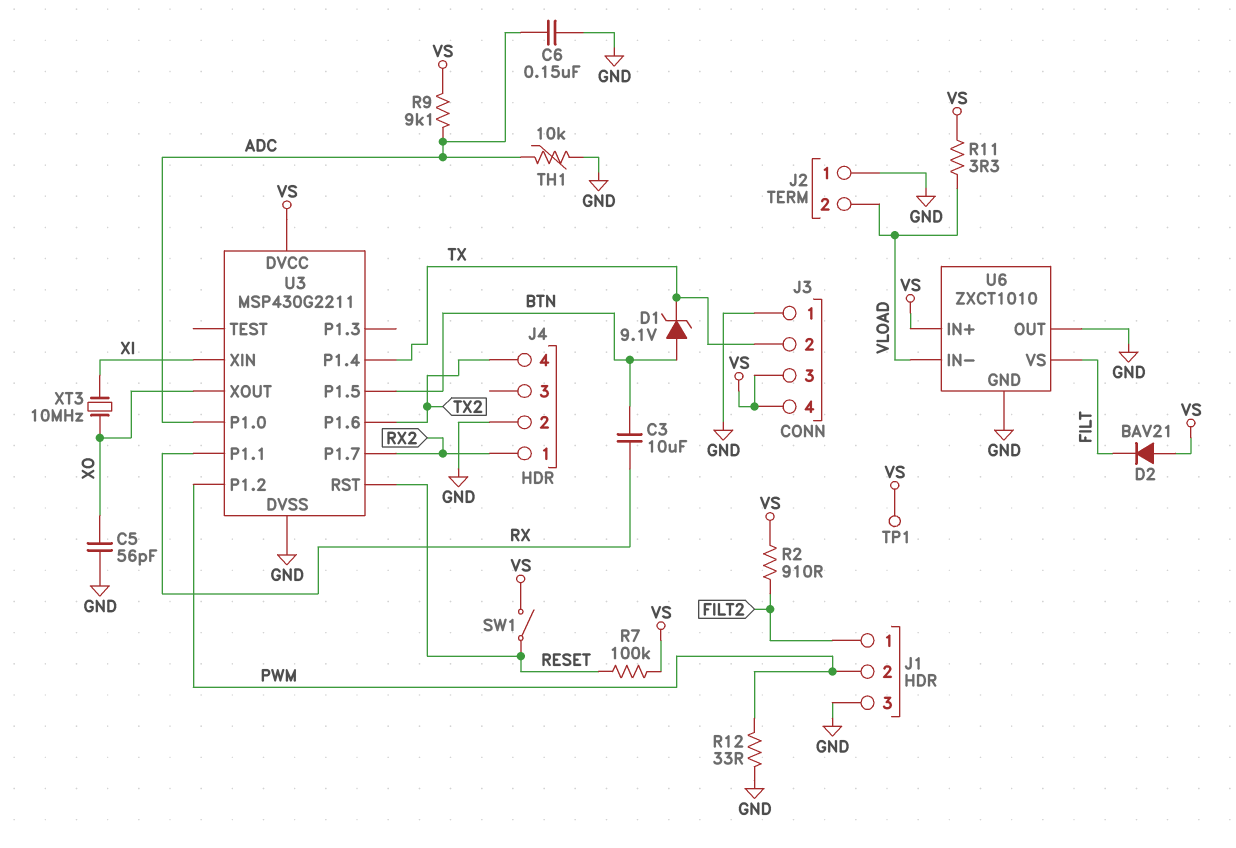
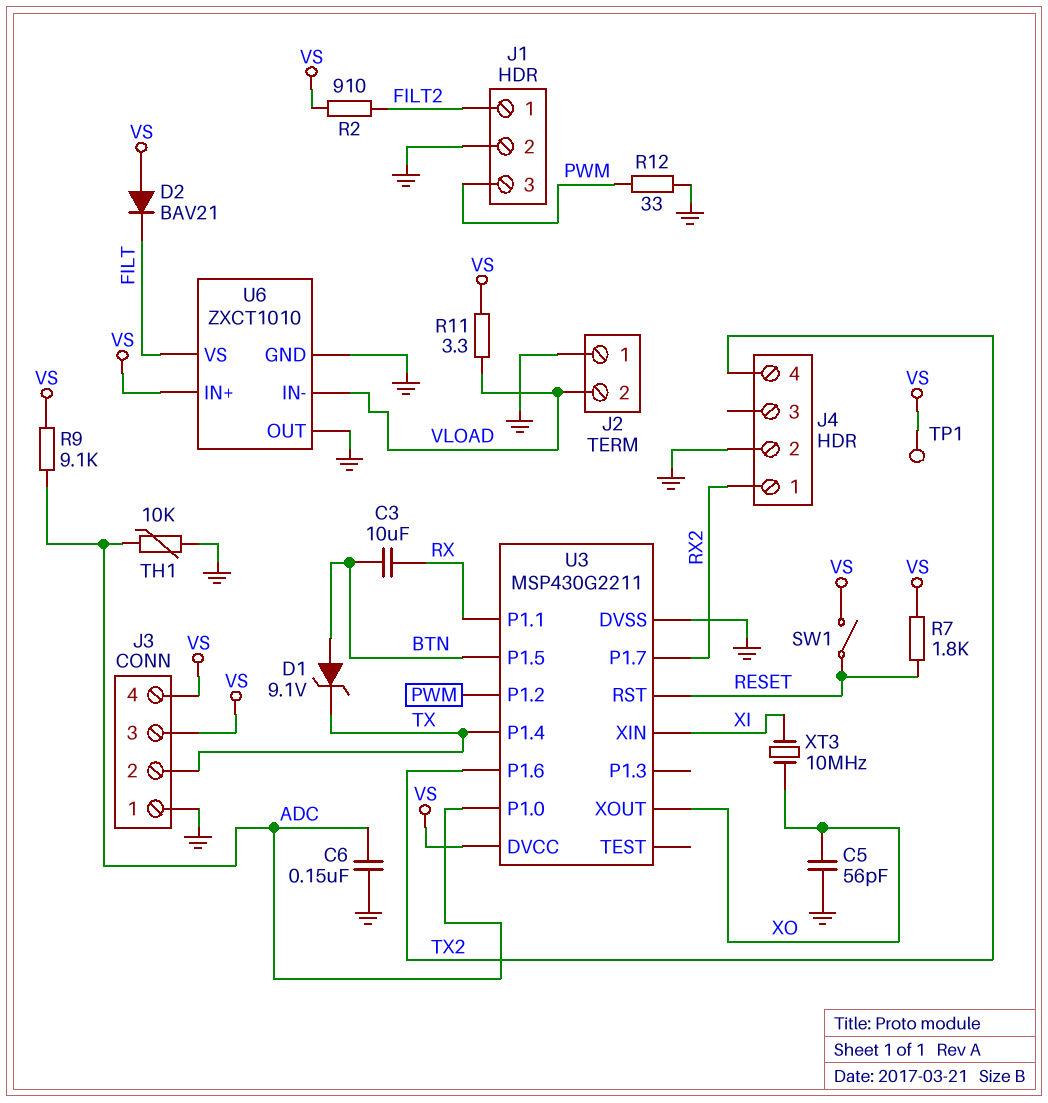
J1 pin 2: PWM -> GND
J1 pin 3: GND -> PWM
R7: 100k (RESET, VS) -> 1.8k (RESET, VS)

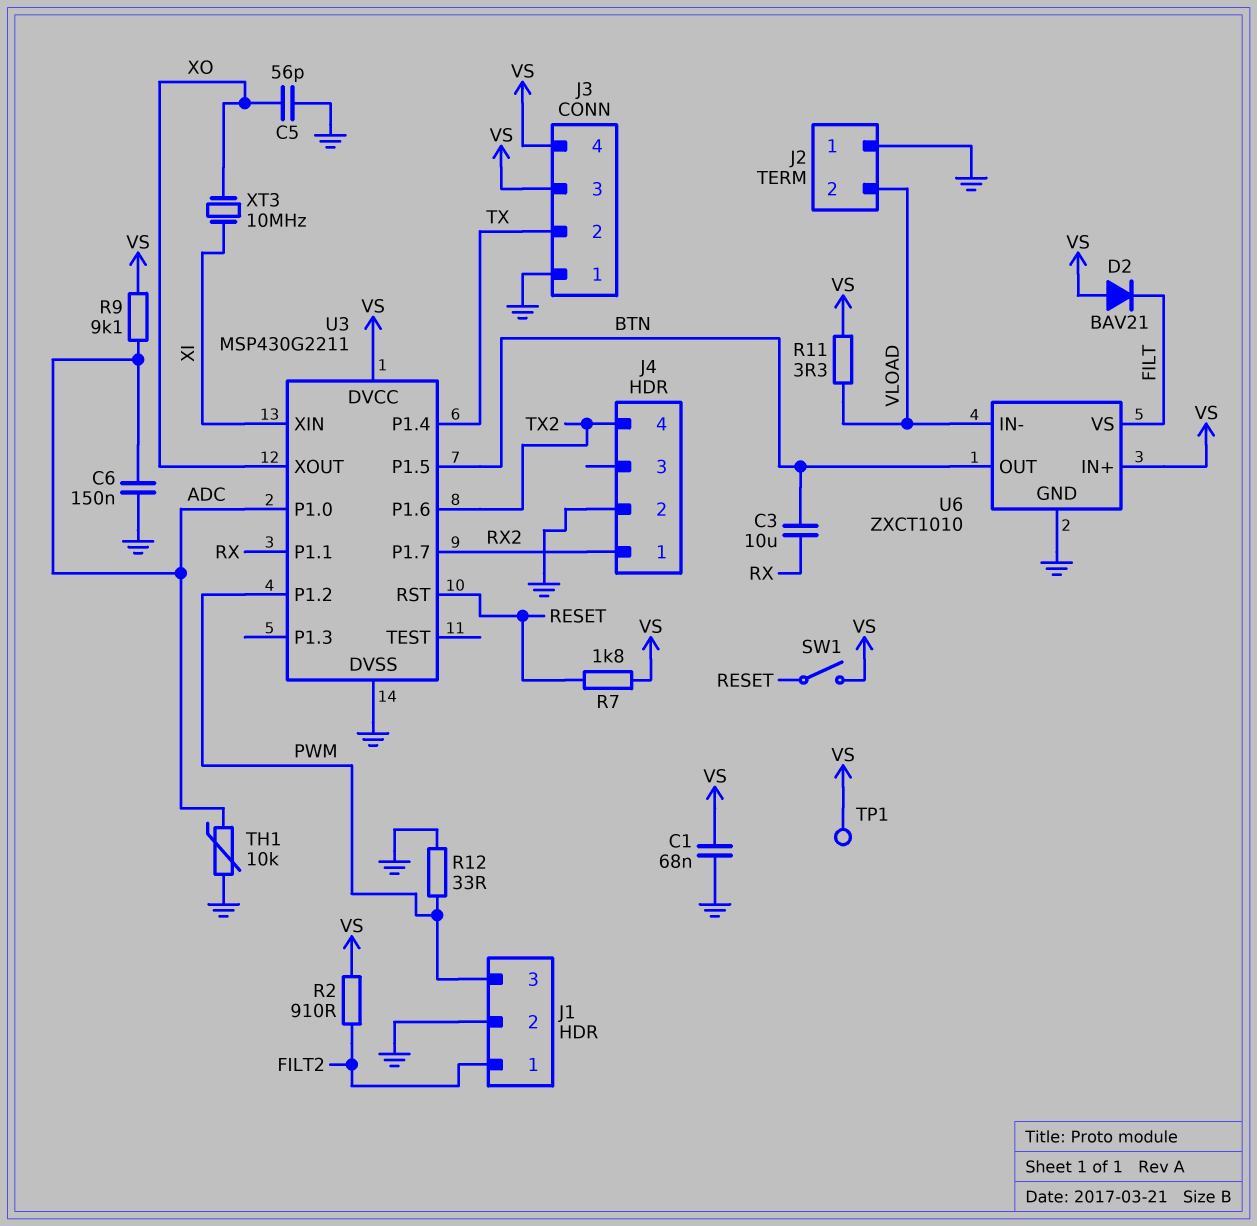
C1: none -> 68nF (GND, VS)
D1: zener 9.1V (A BTN, K TX) -> none
U6 pin OUT: GND -> BTN

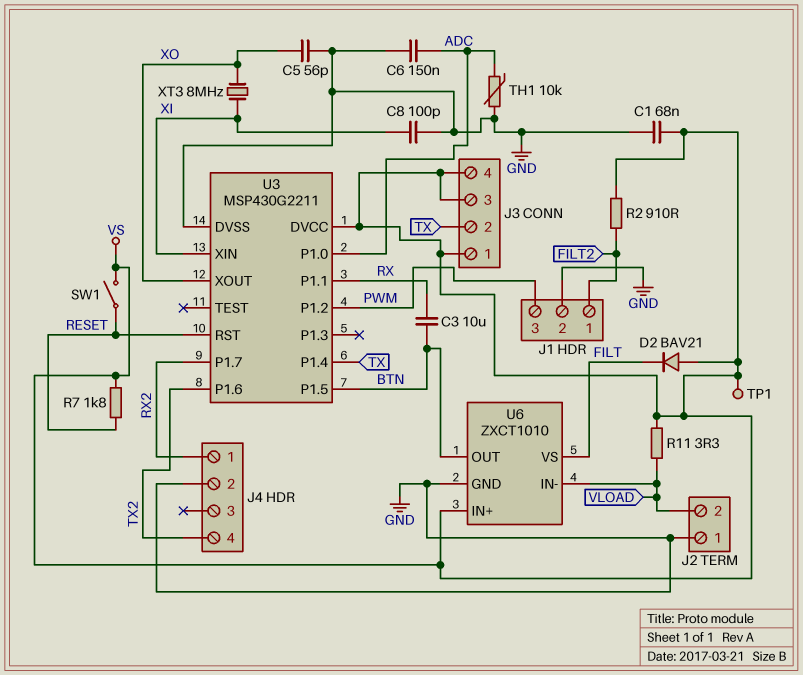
C8: none -> 100pF (GND, XI)
J3 pin 1: GND -> VS
R9: 9.1k (ADC, VS) -> none
R12: 33 (GND, PWM) -> none
XT3: 10MHz (XI, XO) -> 8MHz (XI, XO)

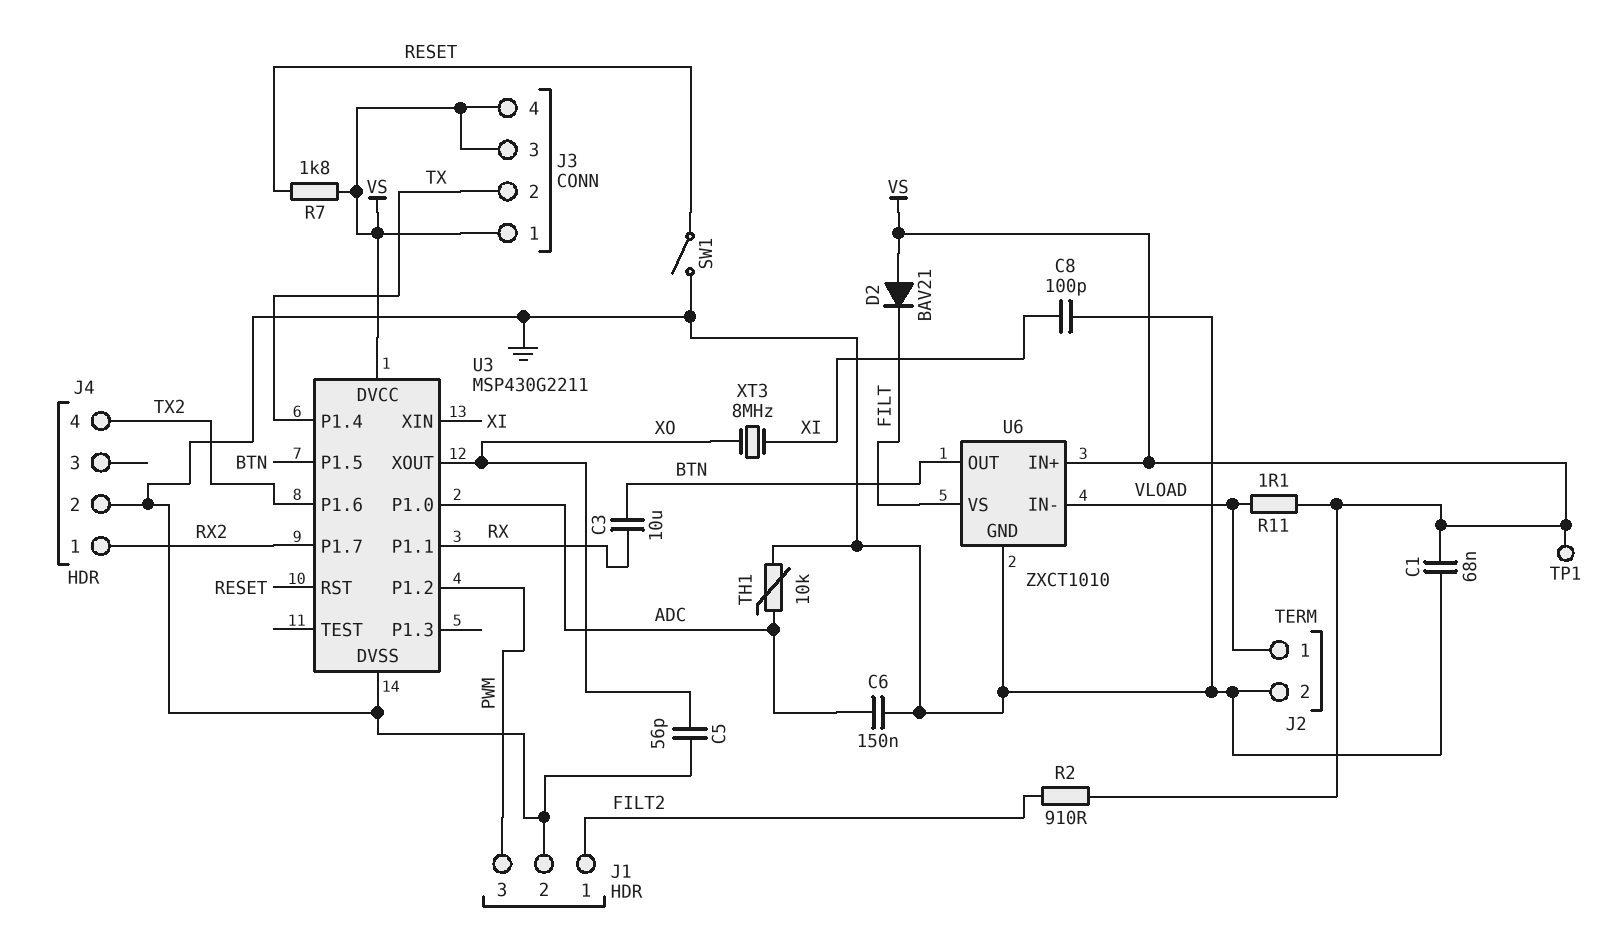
J2 pin 1: GND -> VLOAD
J2 pin 2: VLOAD -> GND
R11: 3.3 (VLOAD, VS) -> 1.1 (VLOAD, VS)
SW1: switch (RESET, VS) -> switch (GND, RESET)

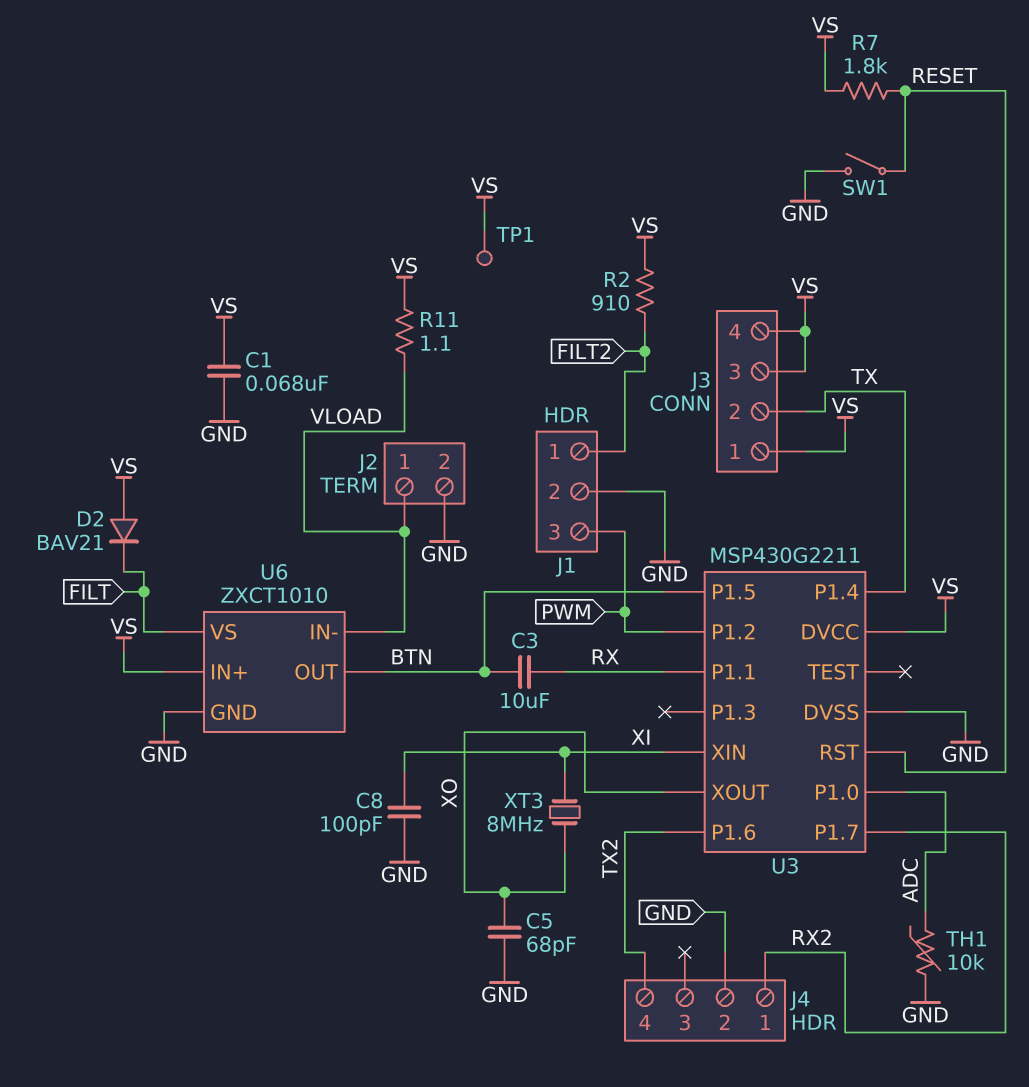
C5: 56pF (GND, XO) -> 68pF (GND, XO)
C6: 150nF (ADC, GND) -> none

